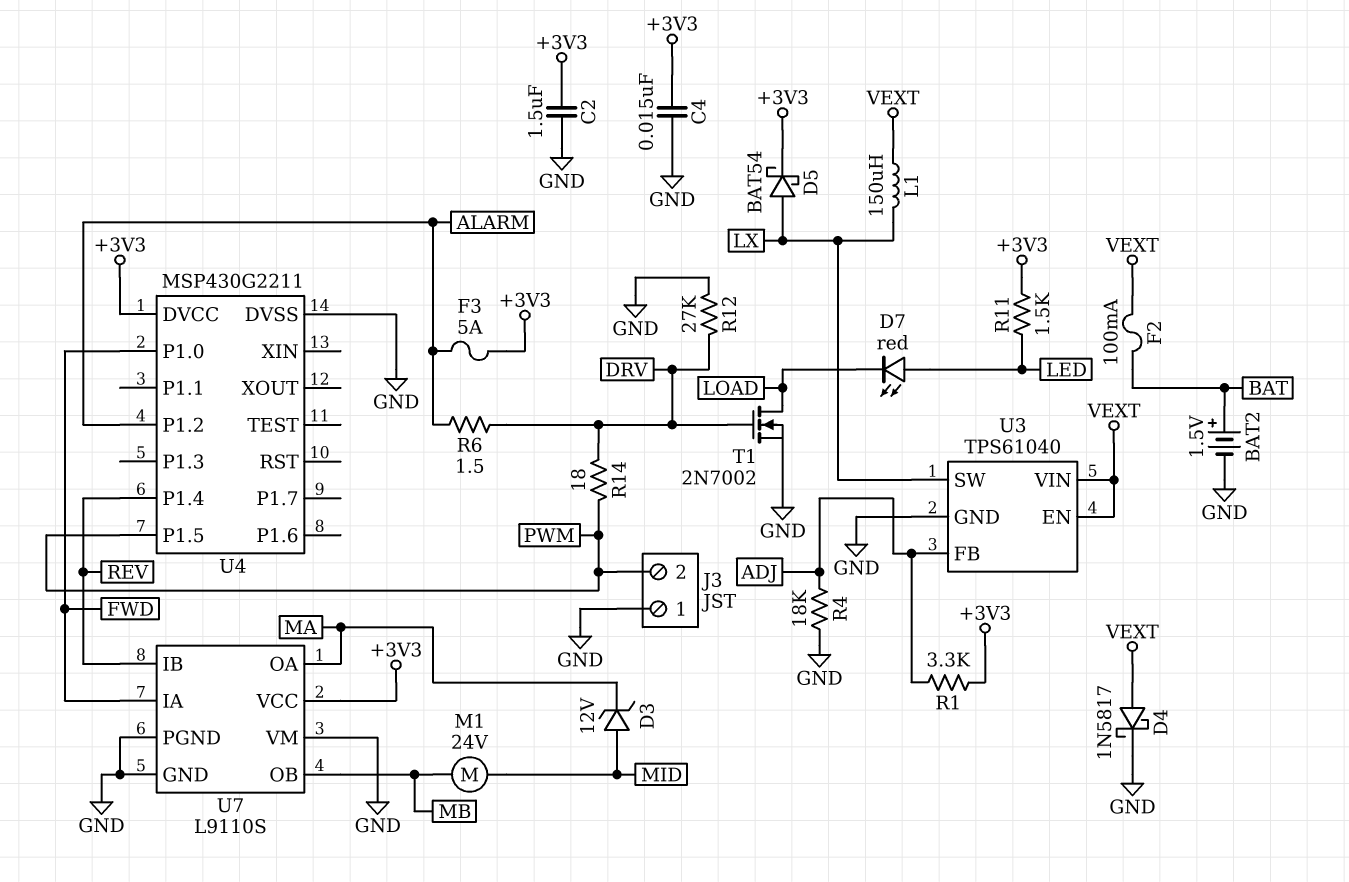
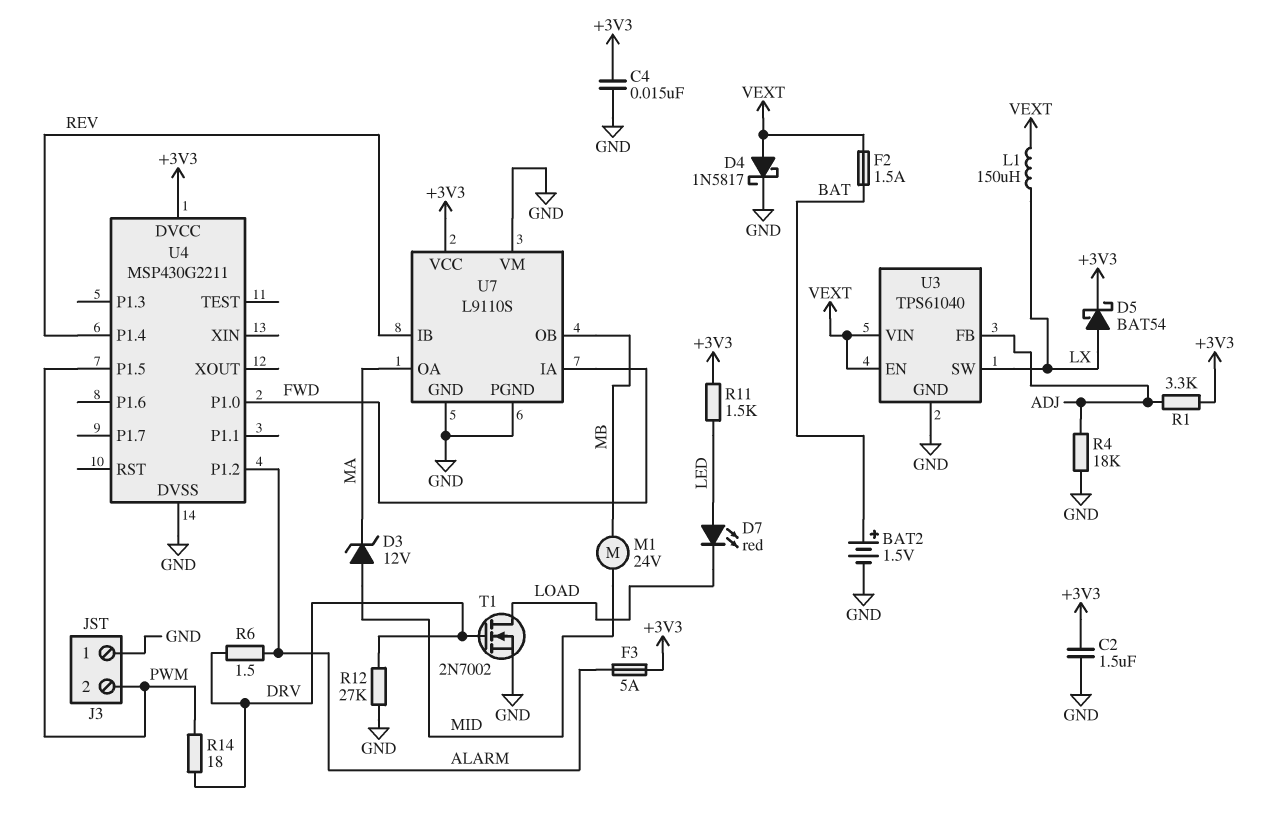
F2: 100mA (BAT, VEXT) -> 1.5A (BAT, VEXT)

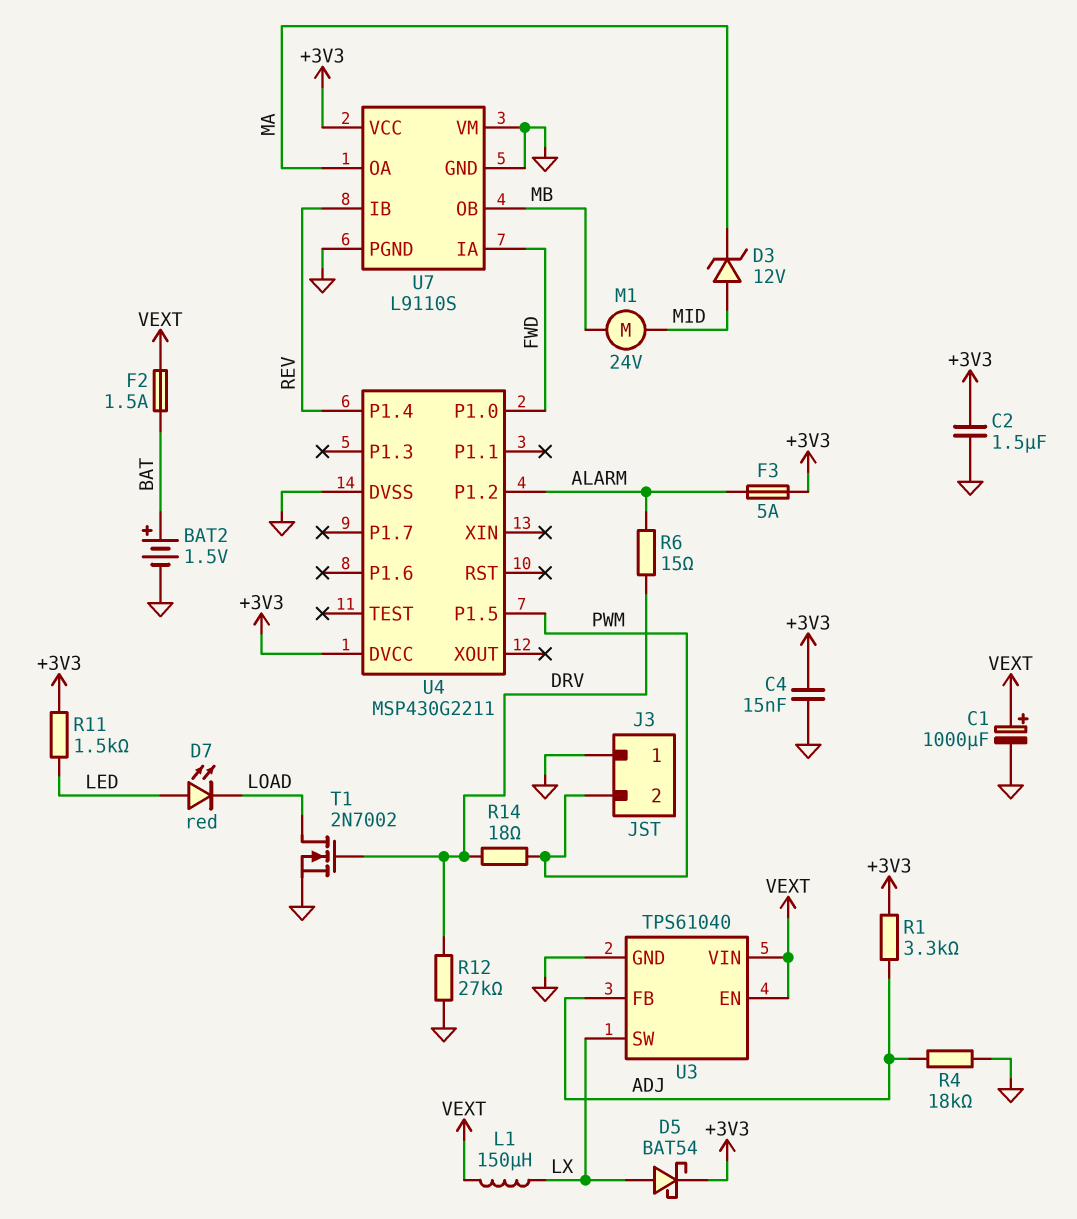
C1: none -> 1000uF (plus VEXT, minus GND)
D4: schottky 1N5817 (A VEXT, K GND) -> none
R6: 1.5 (ALARM, DRV) -> 15 (ALARM, DRV)

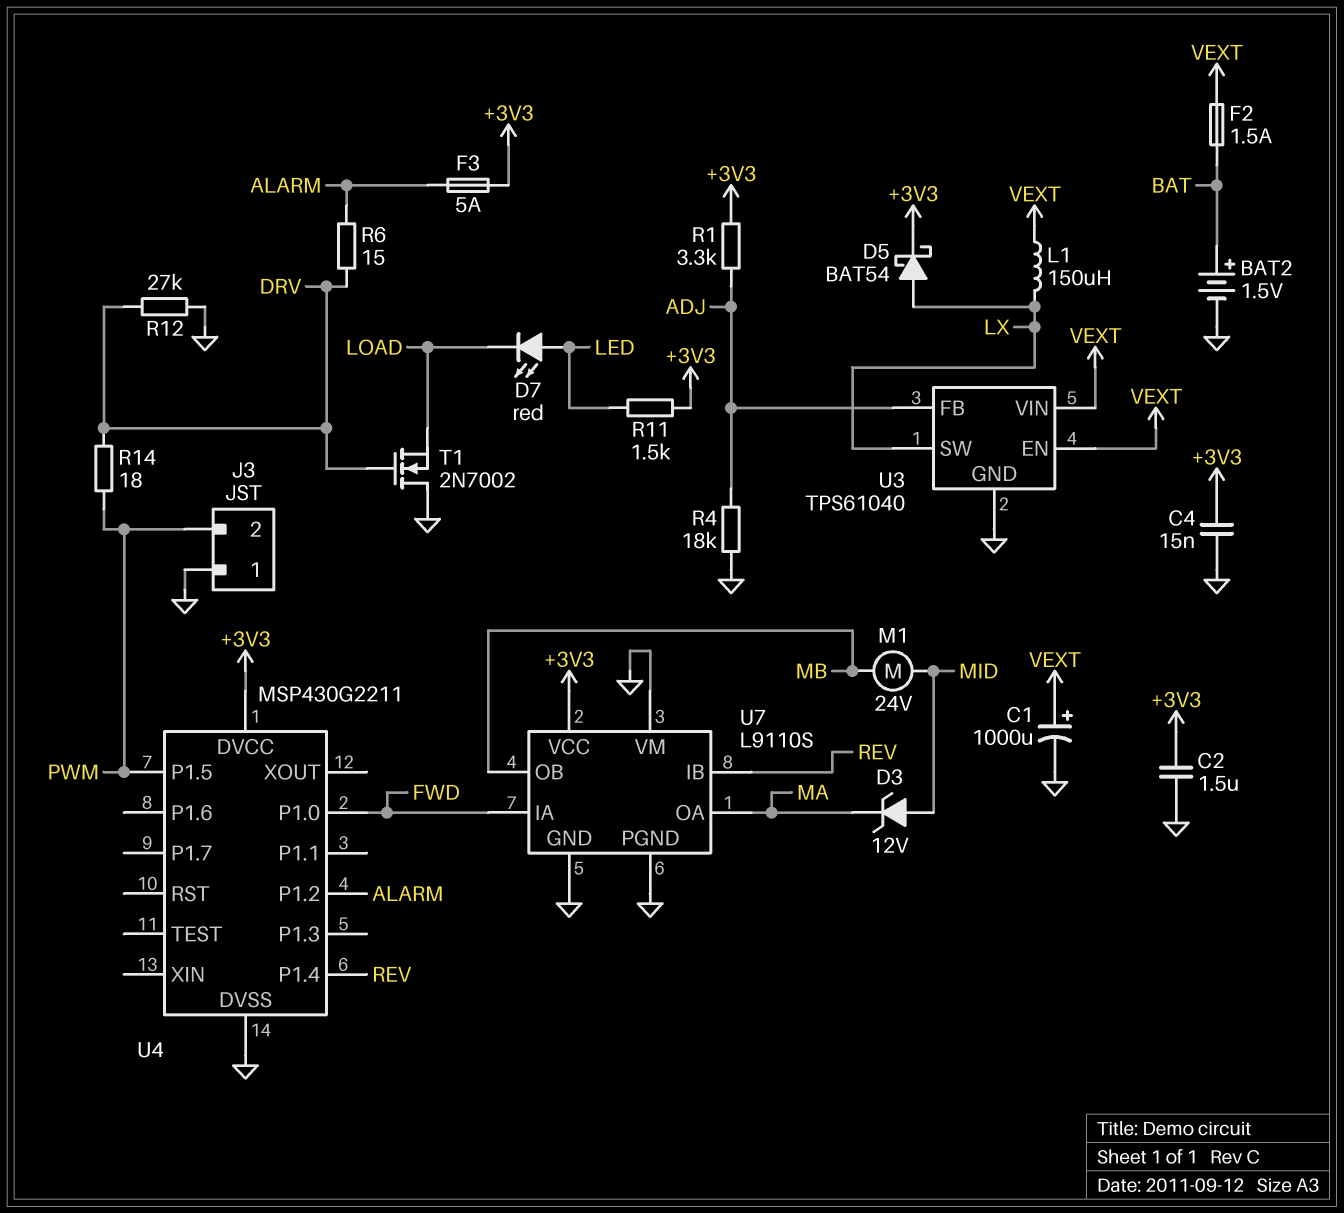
T1: NMOS 2N7002 (G DRV, D LOAD, S GND) -> NMOS 2N7002 (G DRV, D GND, S LOAD)

